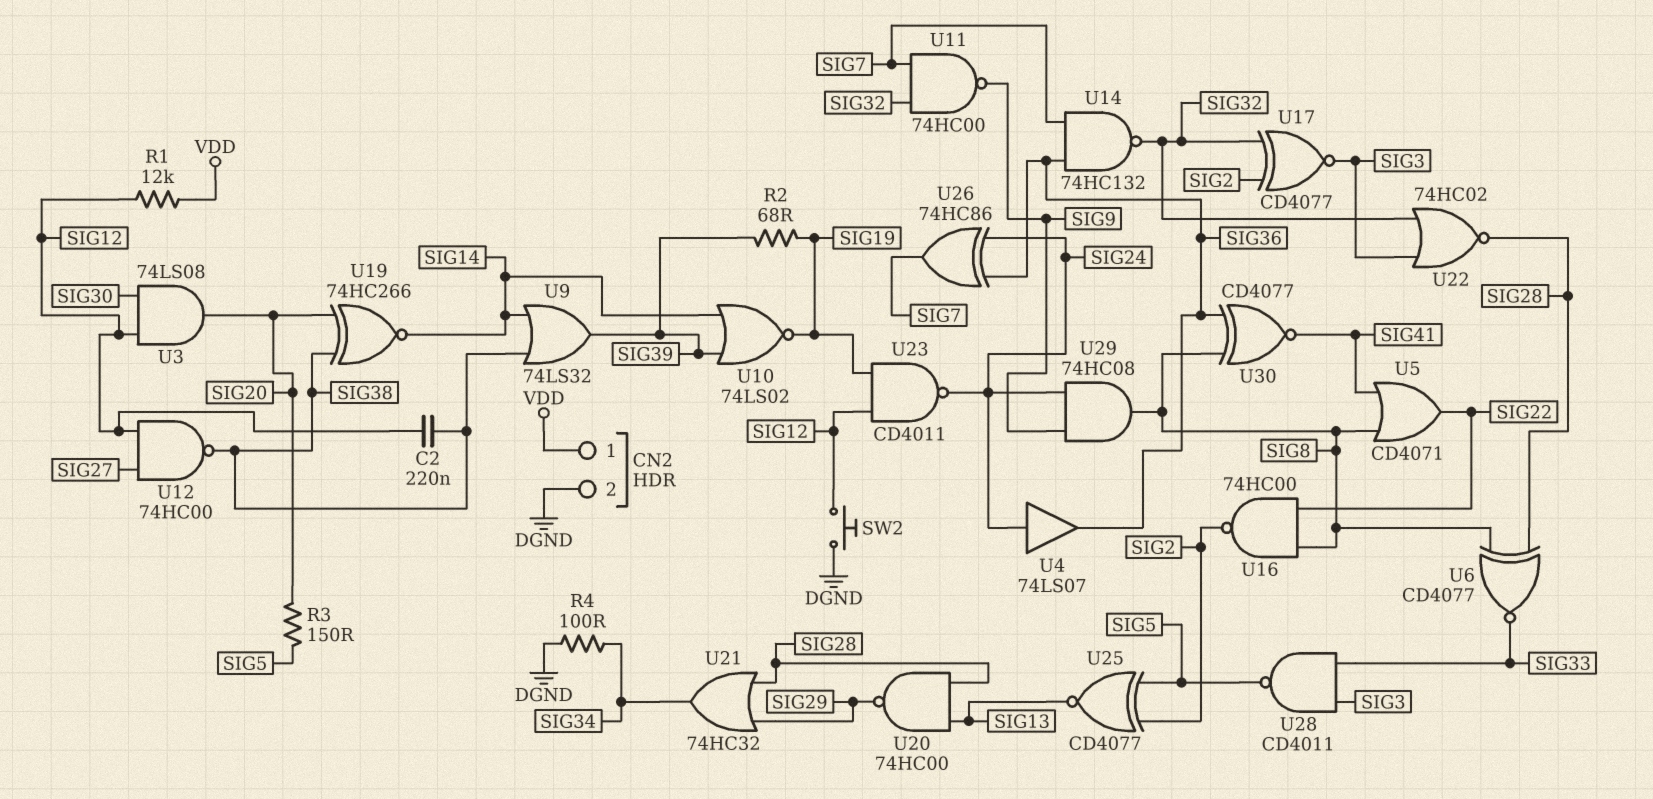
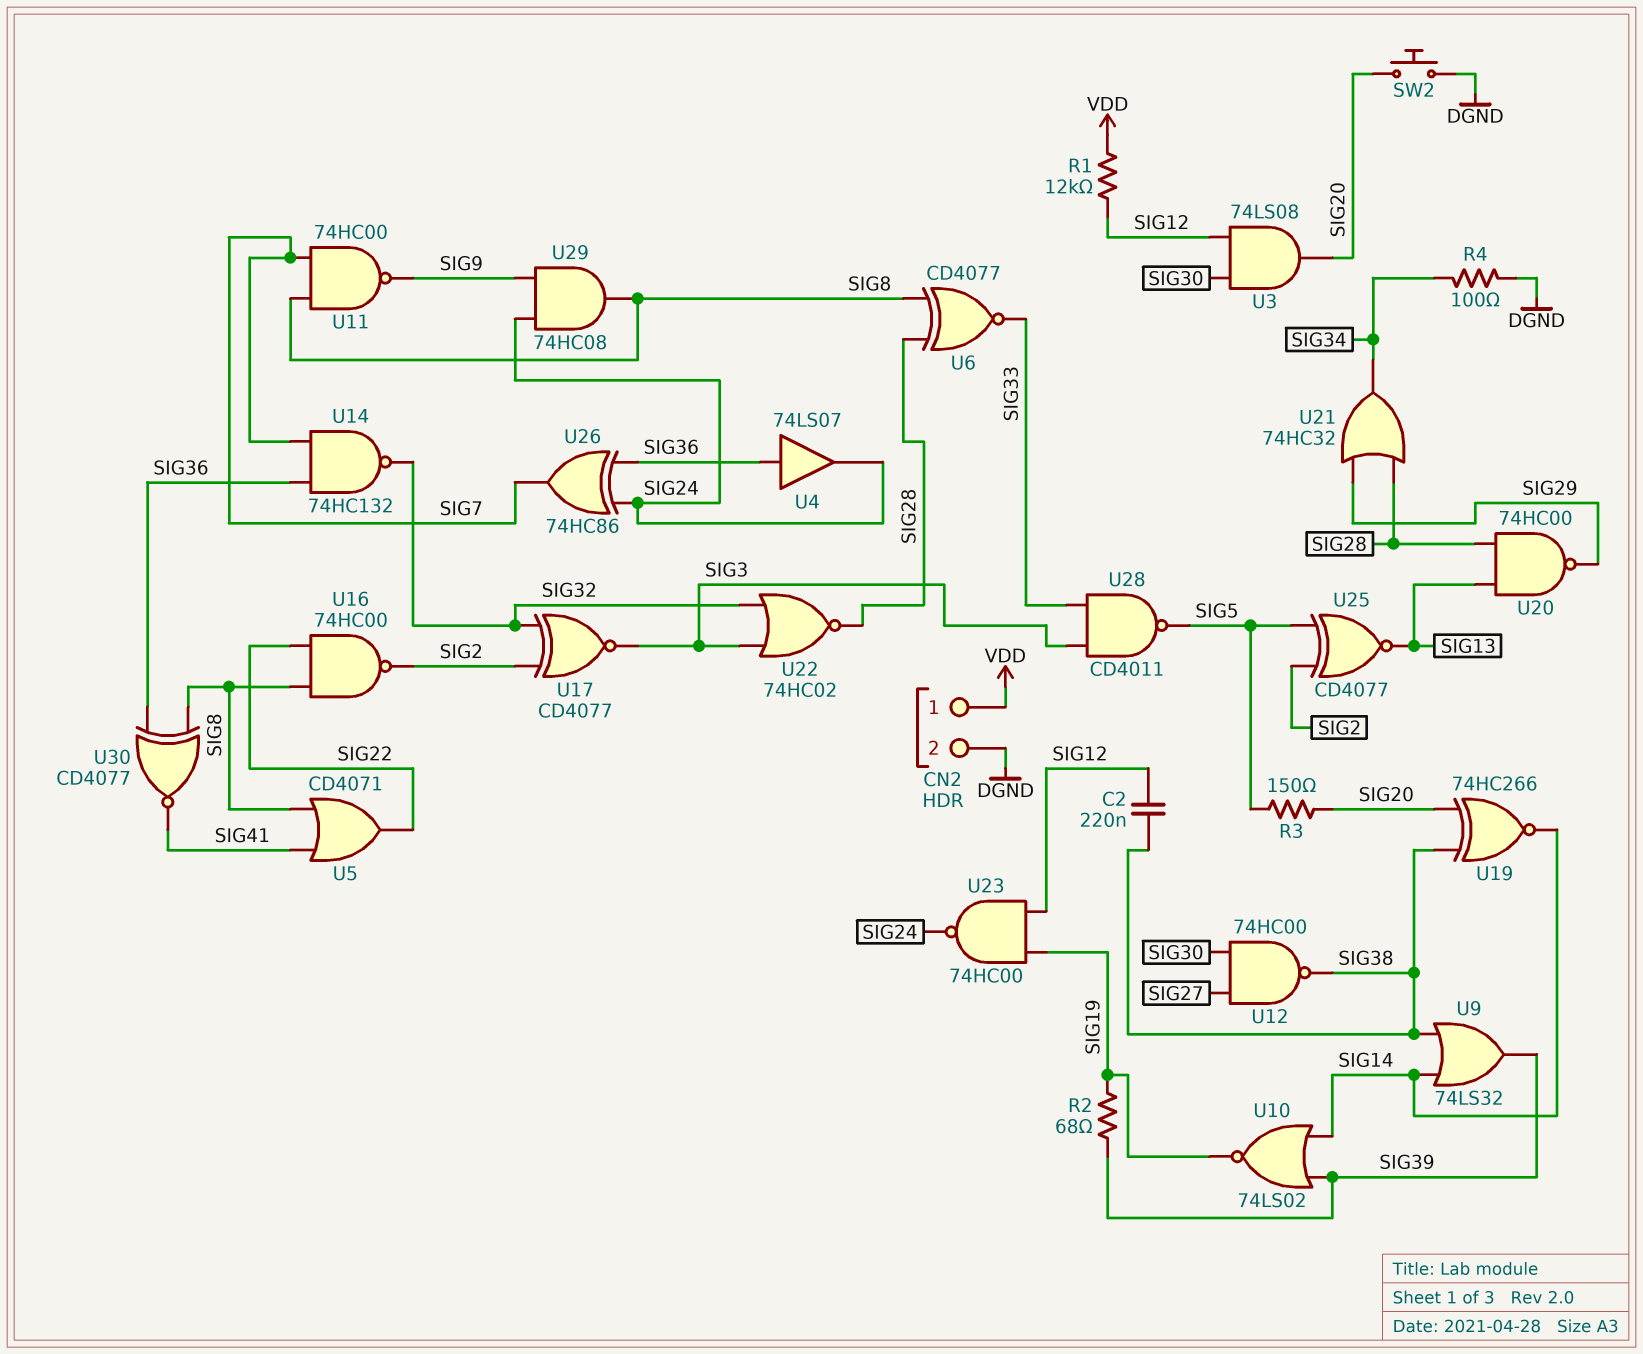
SW2: button (DGND, SIG12) -> button (DGND, SIG20)
U4: buffer 74LS07 (in SIG24, out SIG36) -> buffer 74LS07 (in SIG36, out SIG24)
U11: NAND 74HC00 (in SIG7, in SIG32, out SIG9) -> NAND 74HC00 (in SIG7, in SIG8, out SIG9)
U12: NAND 74HC00 (in SIG12, in SIG27, out SIG38) -> NAND 74HC00 (in SIG27, in SIG30, out SIG38)
U23: NAND CD4011 (in SIG12, in SIG19, out SIG24) -> NAND 74HC00 (in SIG12, in SIG19, out SIG24)

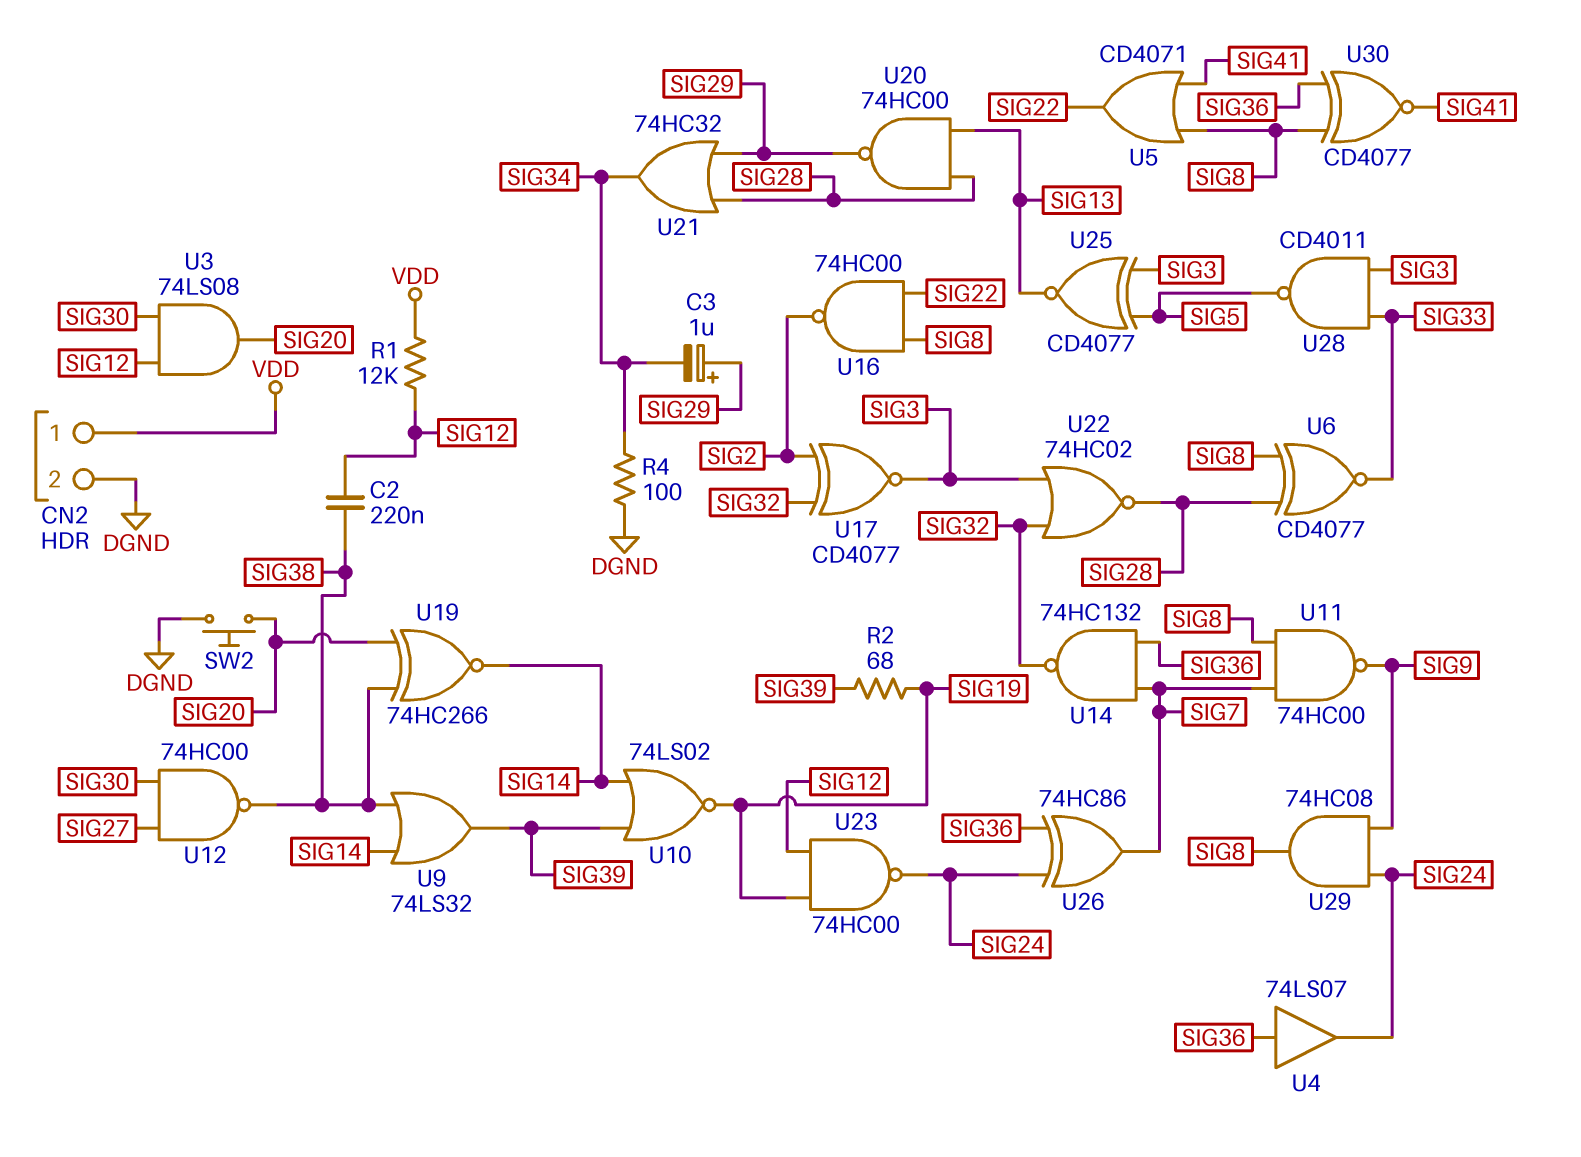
C3: none -> 1uF (plus SIG29, minus SIG34)
R3: 150 (SIG5, SIG20) -> none
U25: XNOR CD4077 (in SIG2, in SIG5, out SIG13) -> XNOR CD4077 (in SIG3, in SIG5, out SIG13)

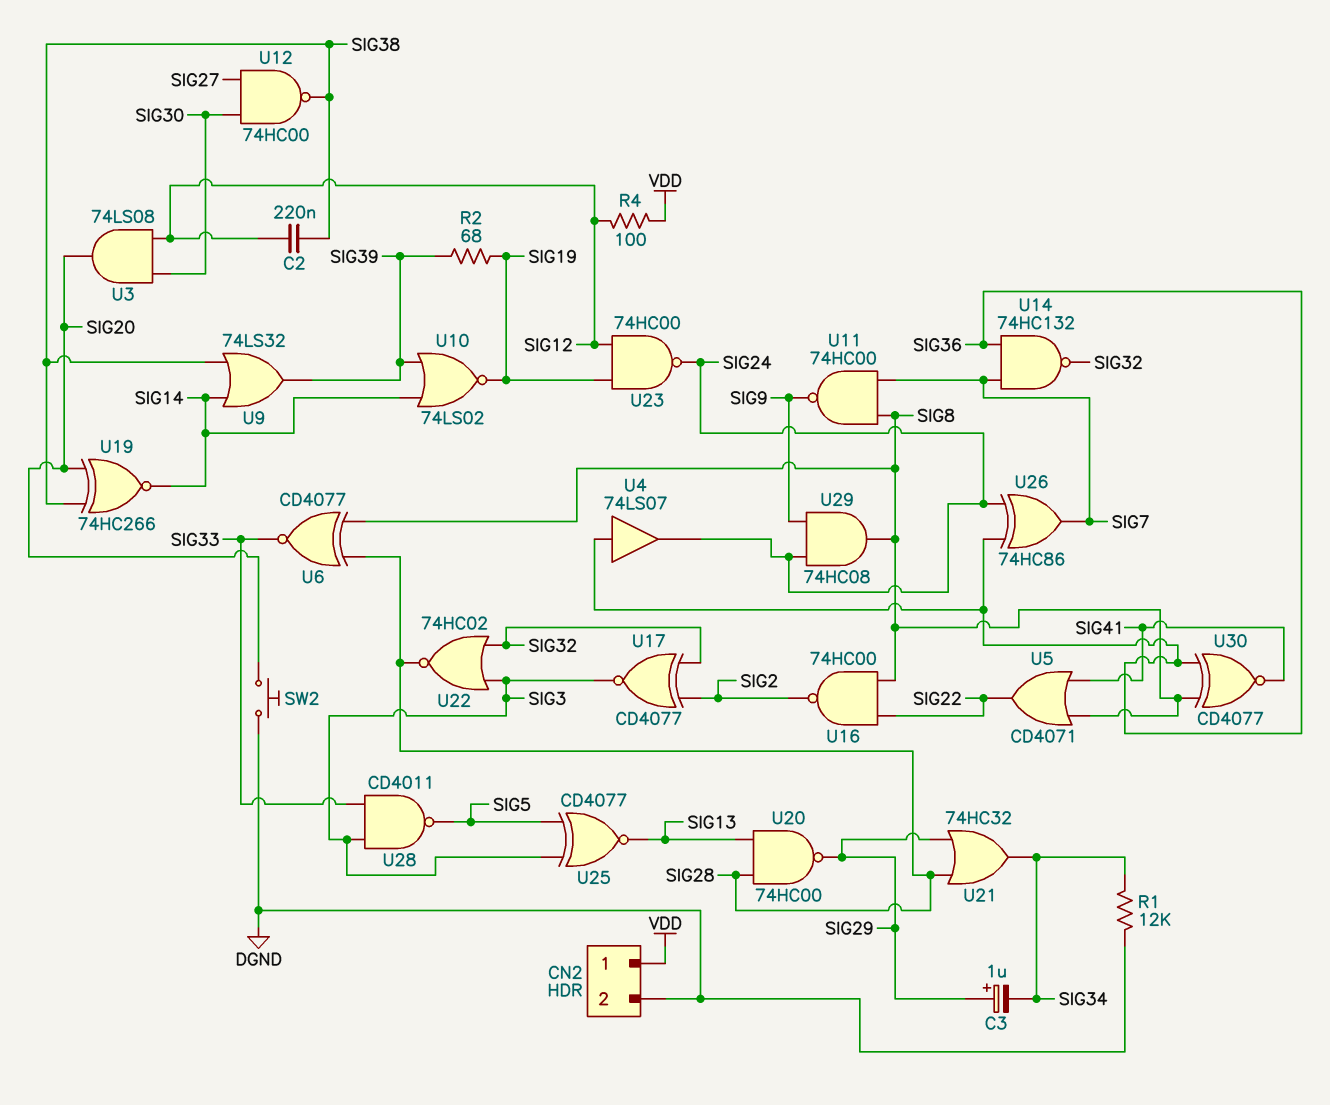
R1: 12k (SIG12, VDD) -> 12k (DGND, SIG34)
R4: 100 (DGND, SIG34) -> 100 (SIG12, VDD)

